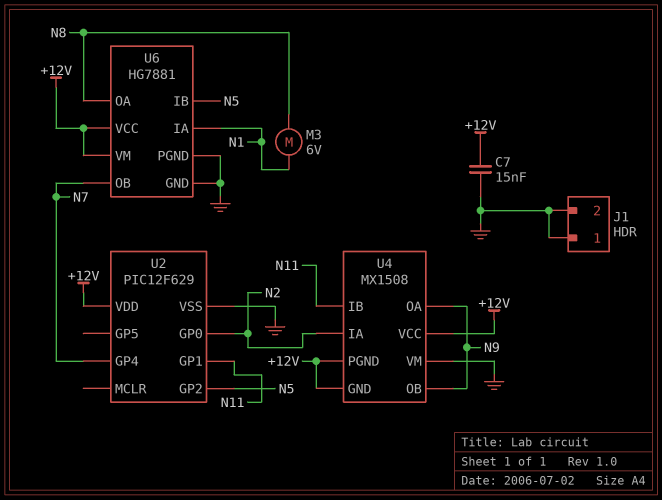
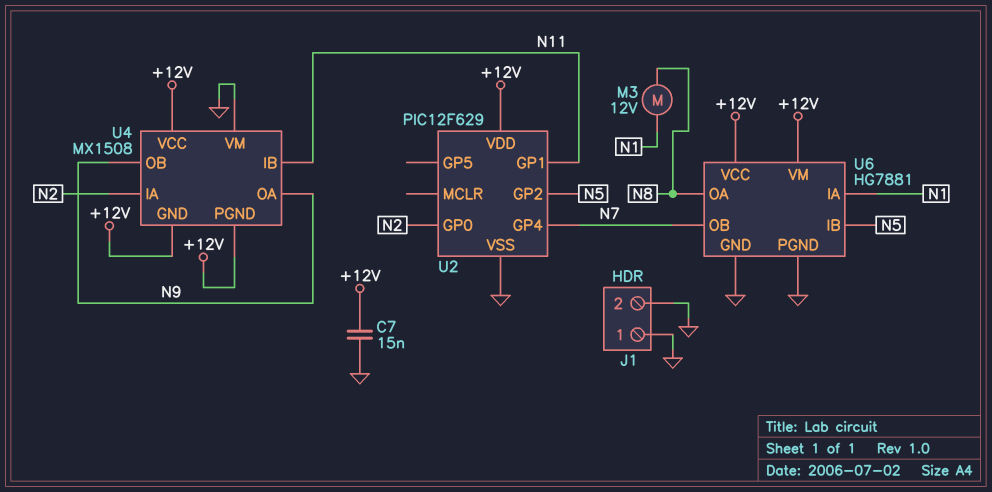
M3: motor 6V (N1, N8) -> motor 12V (N1, N8)

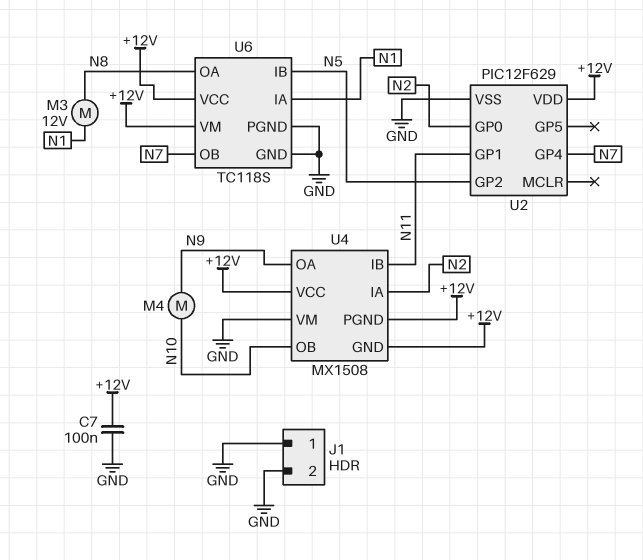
C7: 15nF (+12V, GND) -> 100nF (+12V, GND)
M4: none -> motor (N9, N10)
U4 pin OB: N9 -> N10
U6: HG7881 -> TC118S

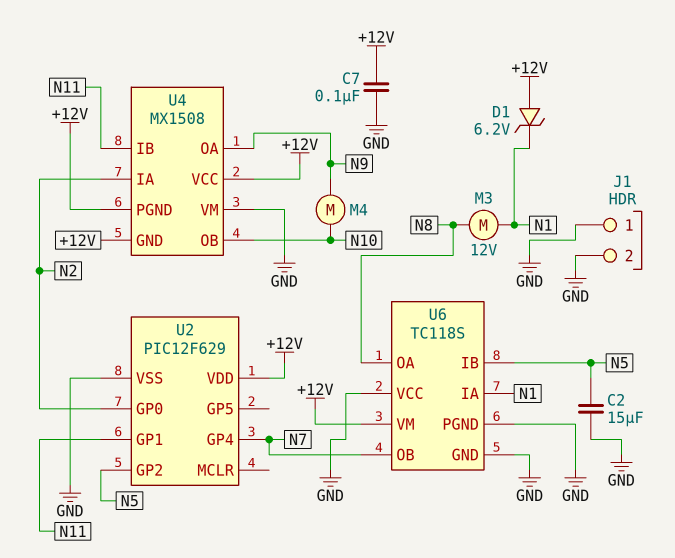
C2: none -> 15uF (GND, N5)
D1: none -> zener 6.2V (A +12V, K N1)
U6 pin VCC: +12V -> GND

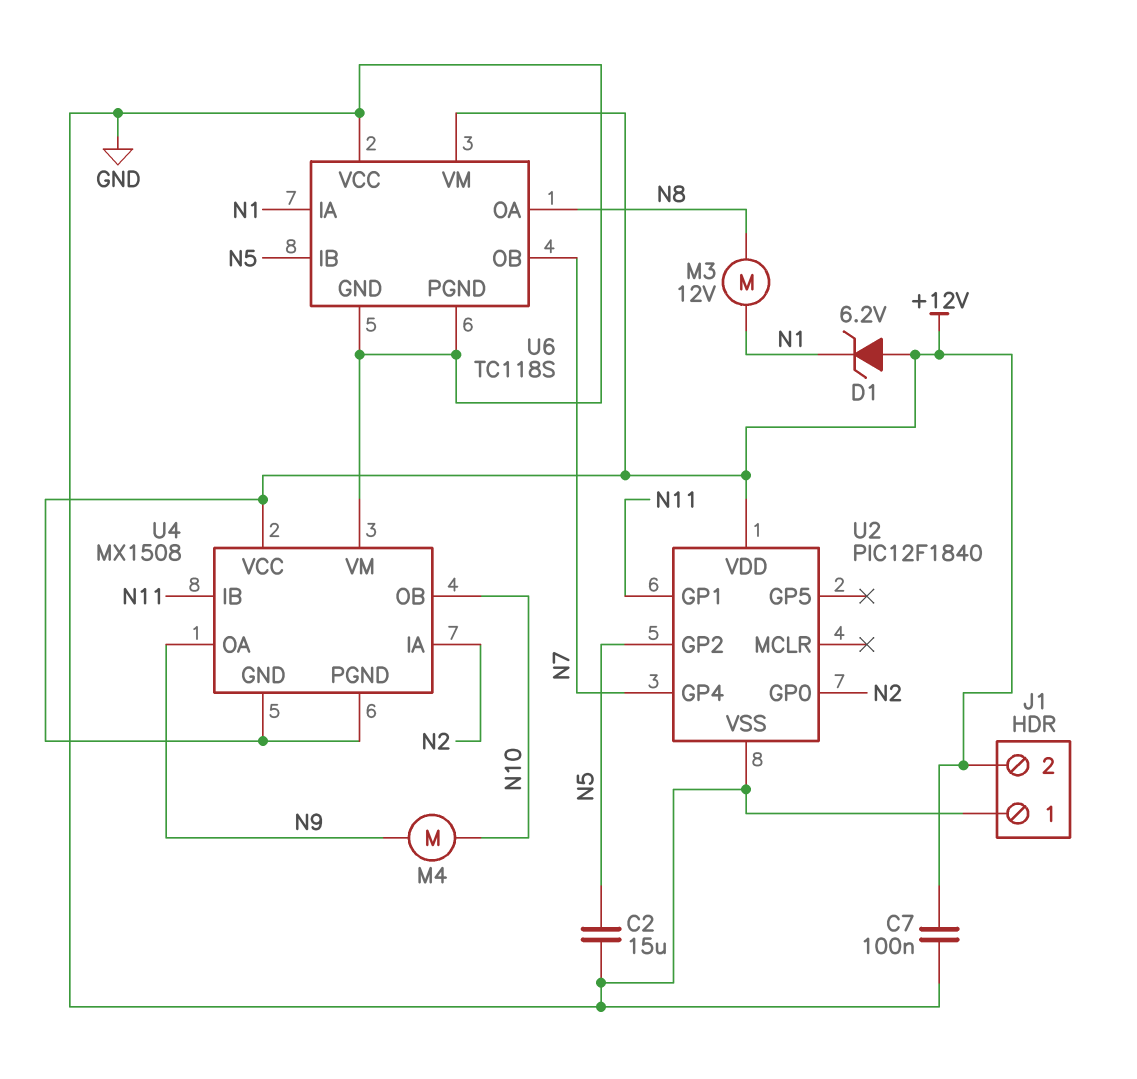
J1 pin 2: GND -> +12V
U2: PIC12F629 -> PIC12F1840

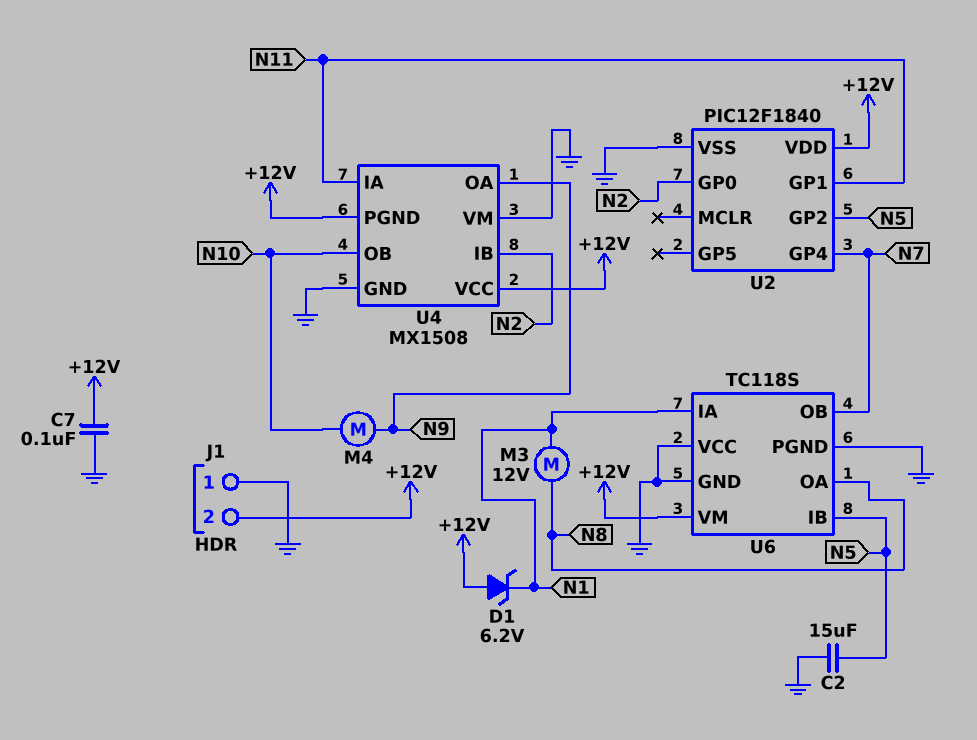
U4 pin GND: +12V -> GND
U4 pin IA: N2 -> N11
U4 pin IB: N11 -> N2

